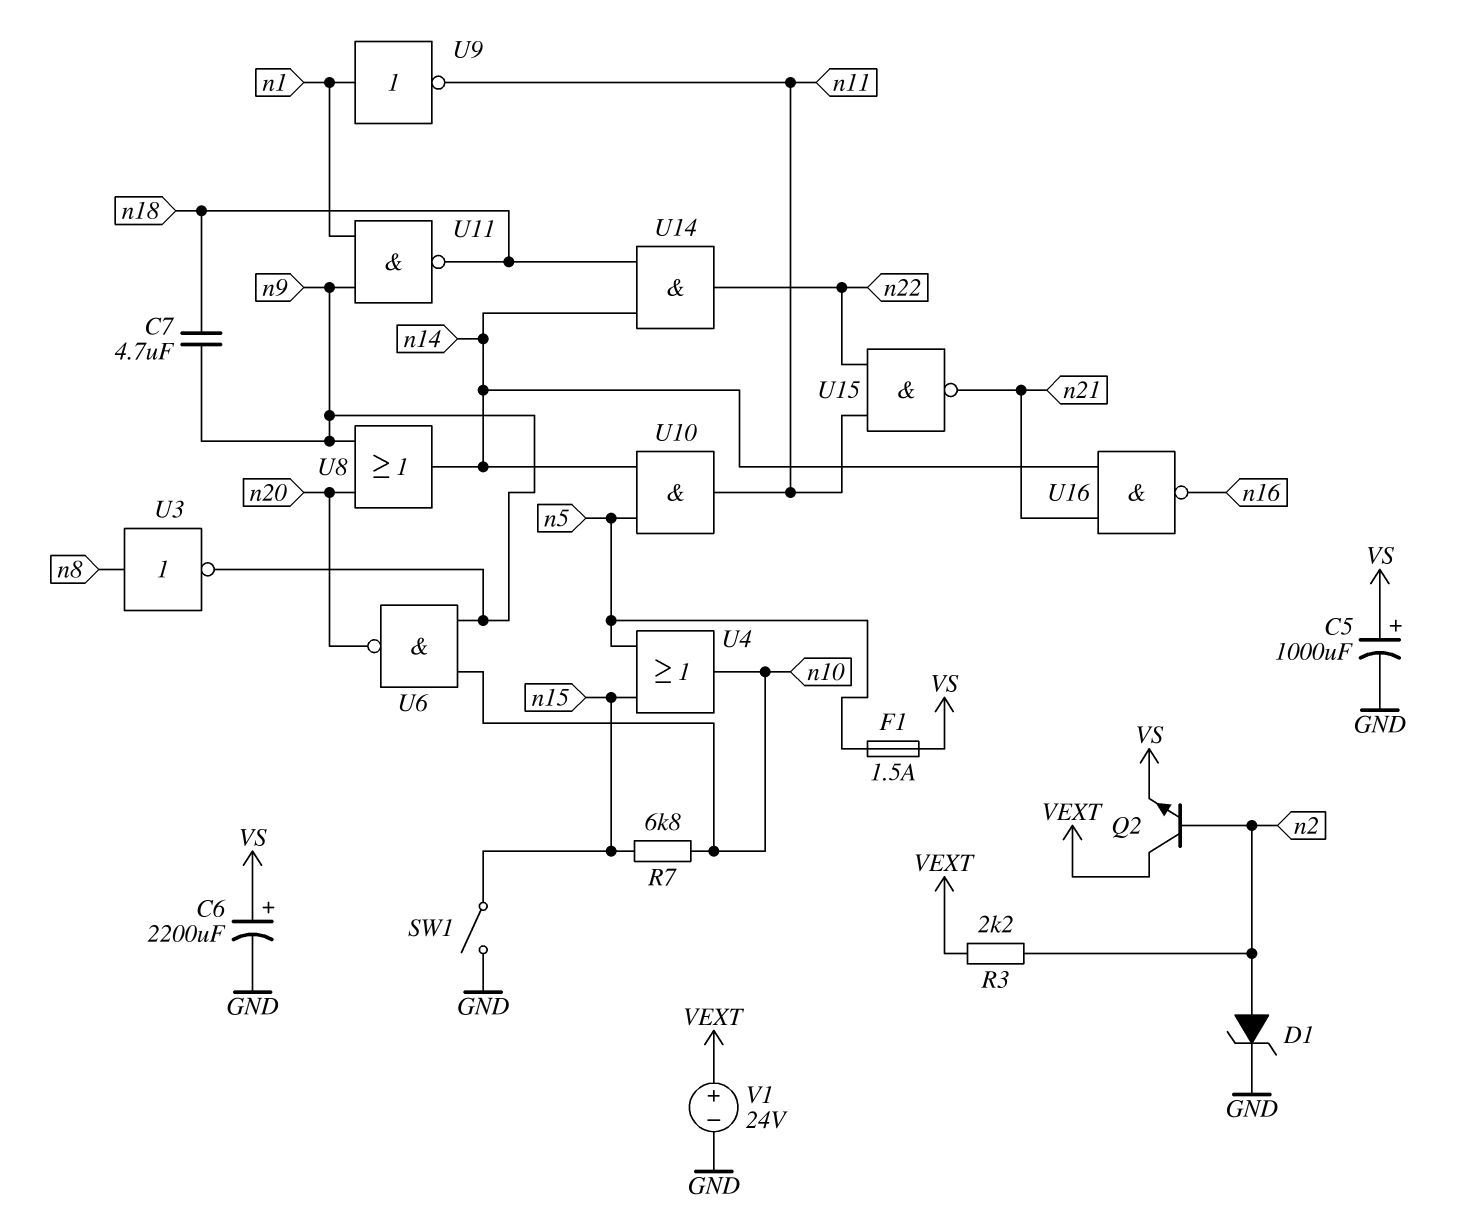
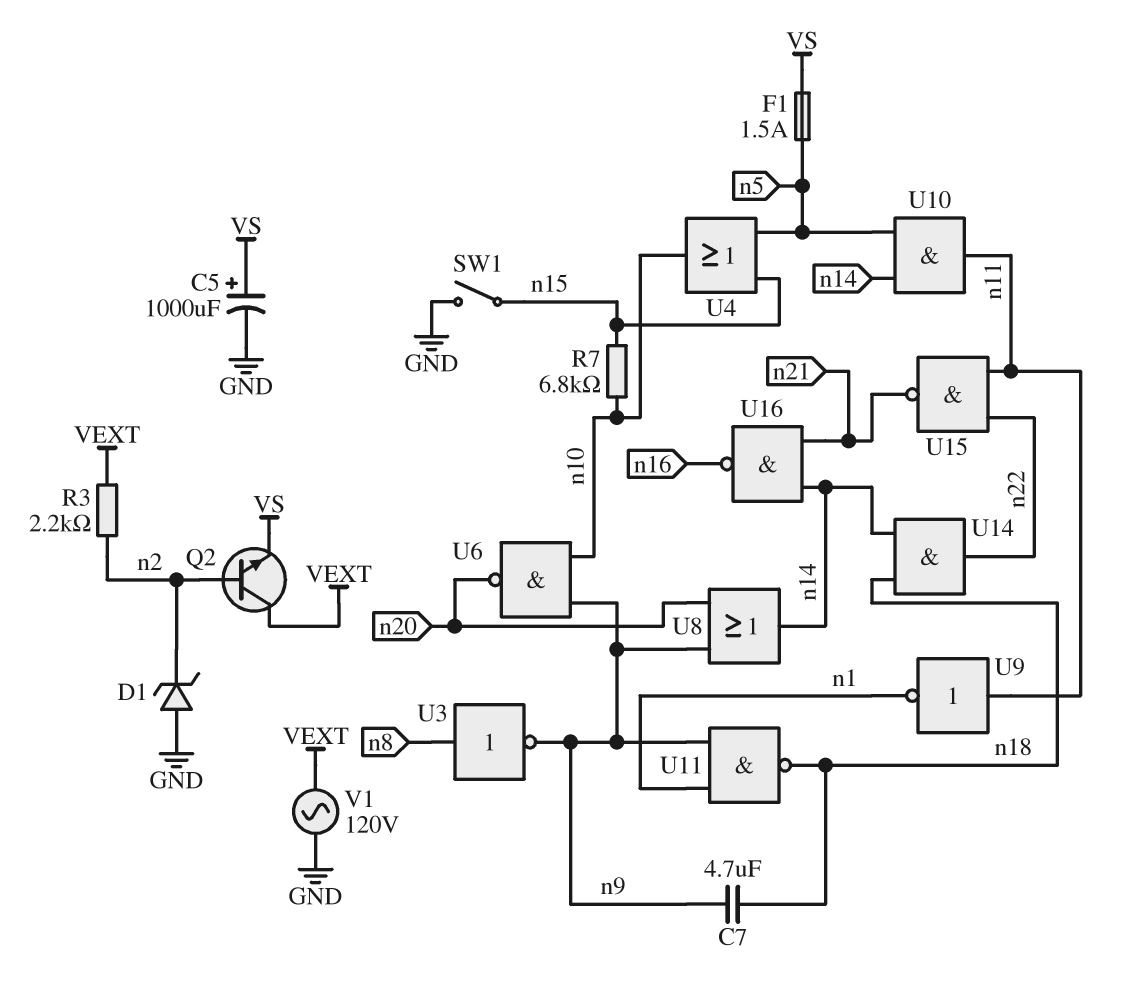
C6: 2200uF (plus VS, minus GND) -> none
D1: zener (A n2, K GND) -> zener (A GND, K n2)
U9: NOT (in n1, out n11) -> NOT (in n11, out n1)
V1: 24V (plus VEXT, minus GND) -> AC 120V (GND, VEXT)

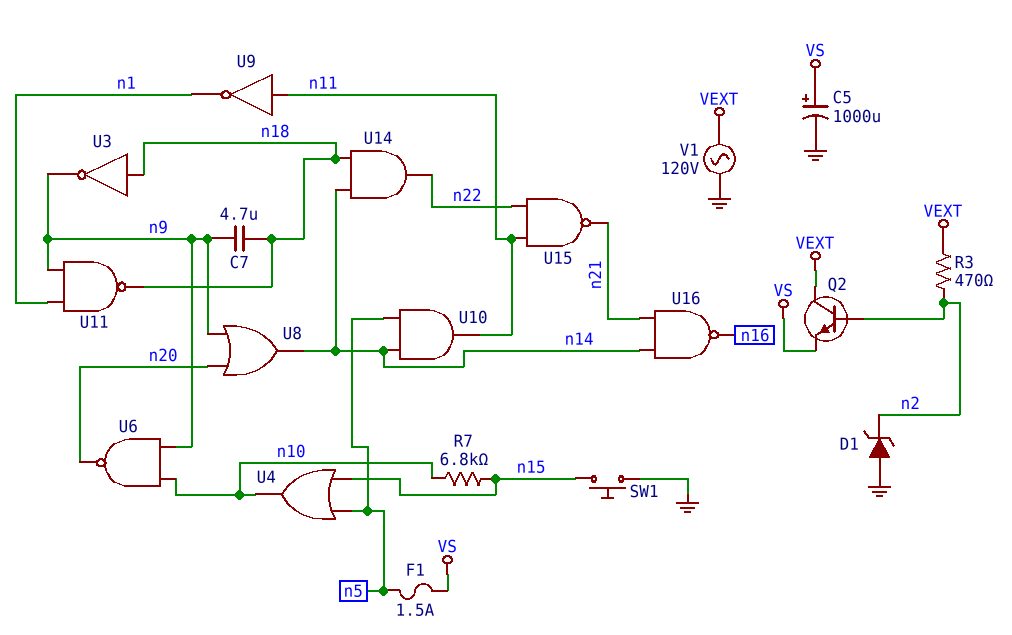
R3: 2.2k (VEXT, n2) -> 470 (VEXT, n2)
SW1: switch (GND, n15) -> button (GND, n15)
U3: NOT (in n8, out n9) -> NOT (in n18, out n9)

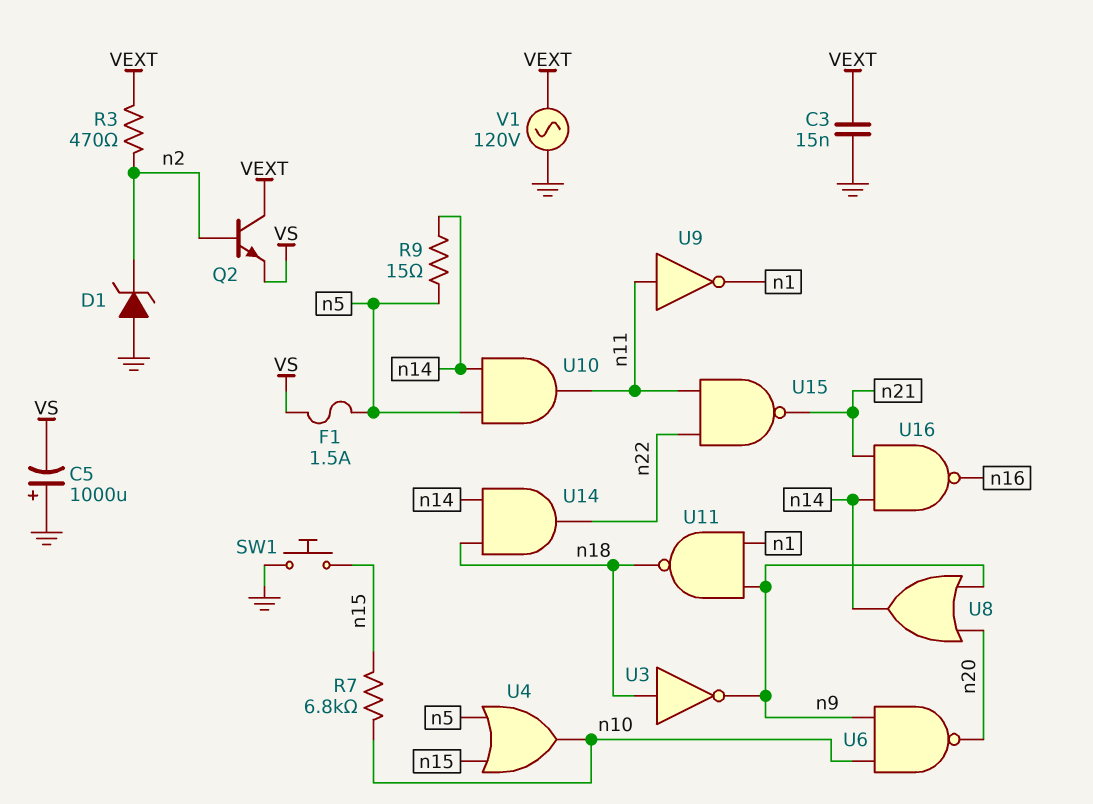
C3: none -> 15nF (GND, VEXT)
C5: 1000uF (plus VS, minus GND) -> 1000uF (plus GND, minus VS)
C7: 4.7uF (n9, n18) -> none
R9: none -> 15 (n5, n14)

